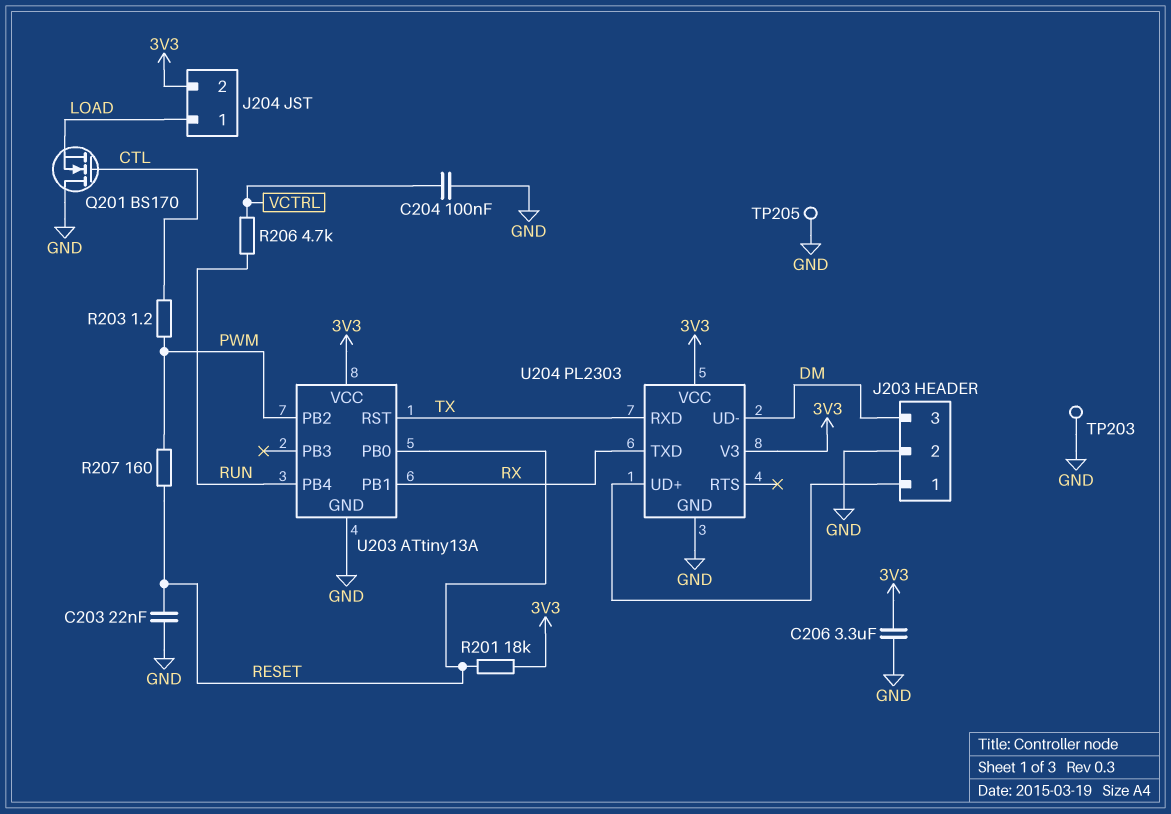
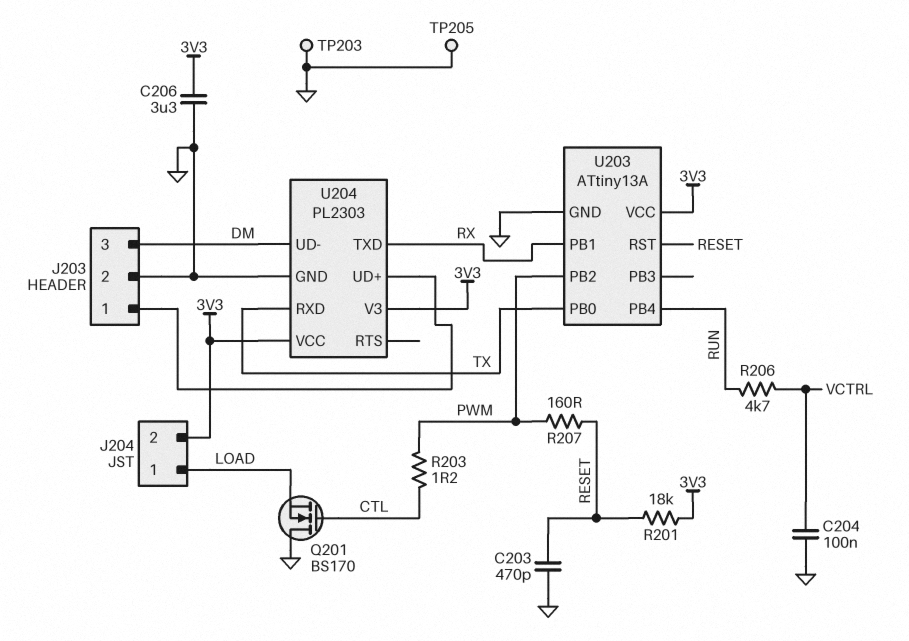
C203: 22nF (GND, RESET) -> 470pF (GND, RESET)
U203 pin PB0: RESET -> TX
U203 pin RST: TX -> RESET

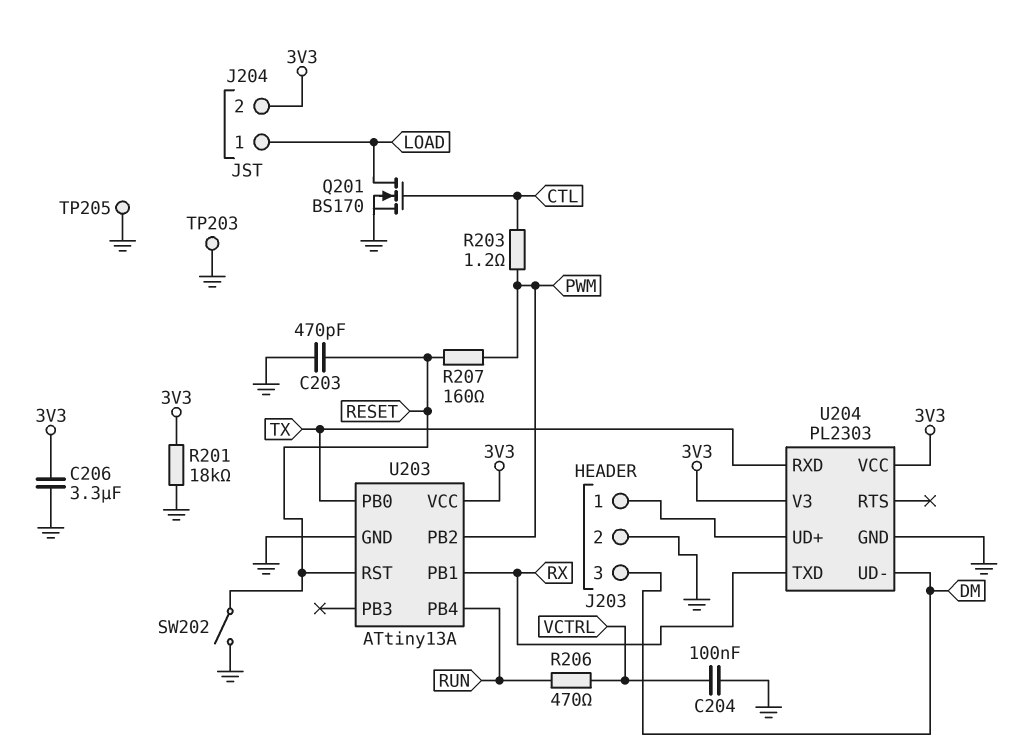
Q201: NMOS BS170 (G CTL, D GND, S LOAD) -> NMOS BS170 (G CTL, D LOAD, S GND)
R201: 18k (3V3, RESET) -> 18k (3V3, GND)
R206: 4.7k (RUN, VCTRL) -> 470 (RUN, VCTRL)
SW202: none -> switch (GND, RESET)

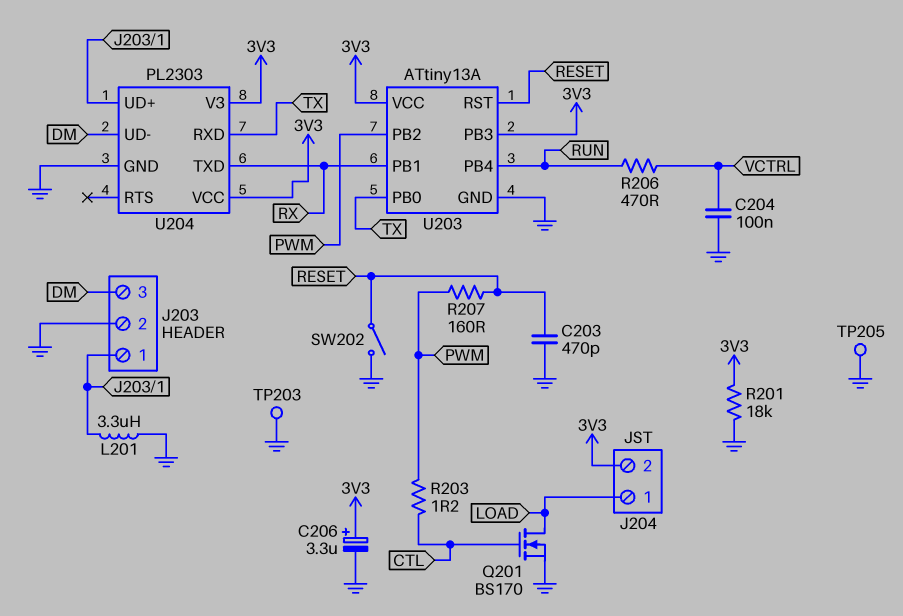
C206: 3.3uF (3V3, GND) -> 3.3uF (plus 3V3, minus GND)
L201: none -> 3.3uH (GND, J203/1)
U203 pin PB3: none -> 3V3

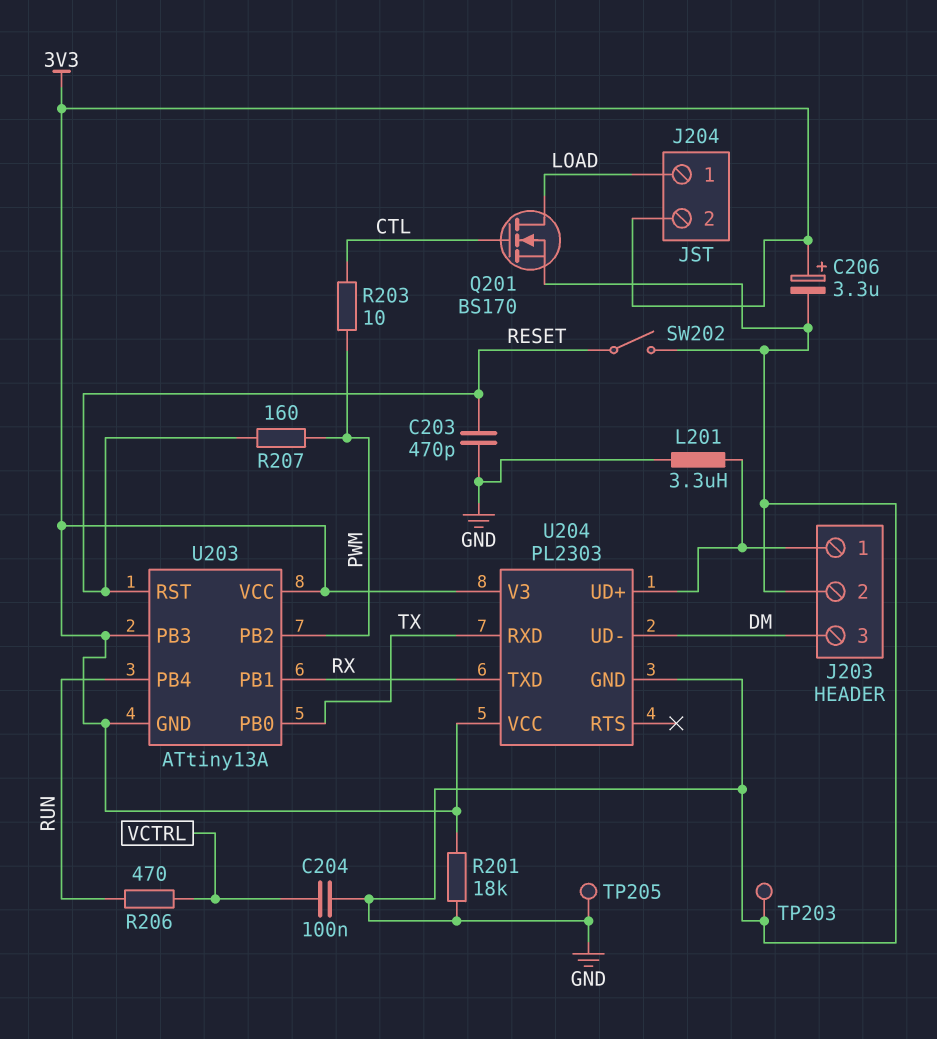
R203: 1.2 (CTL, PWM) -> 10 (CTL, PWM)
U203 pin GND: GND -> 3V3

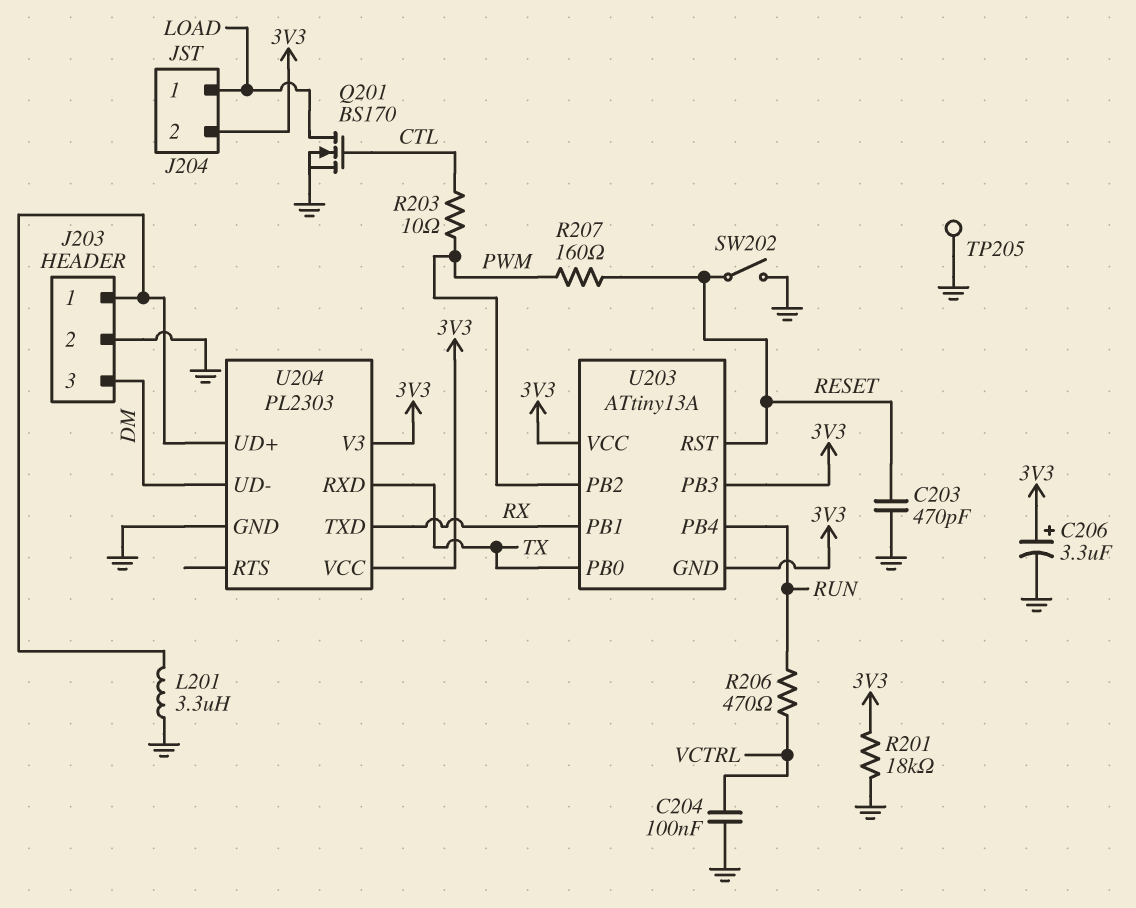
TP203: test point (GND) -> none

